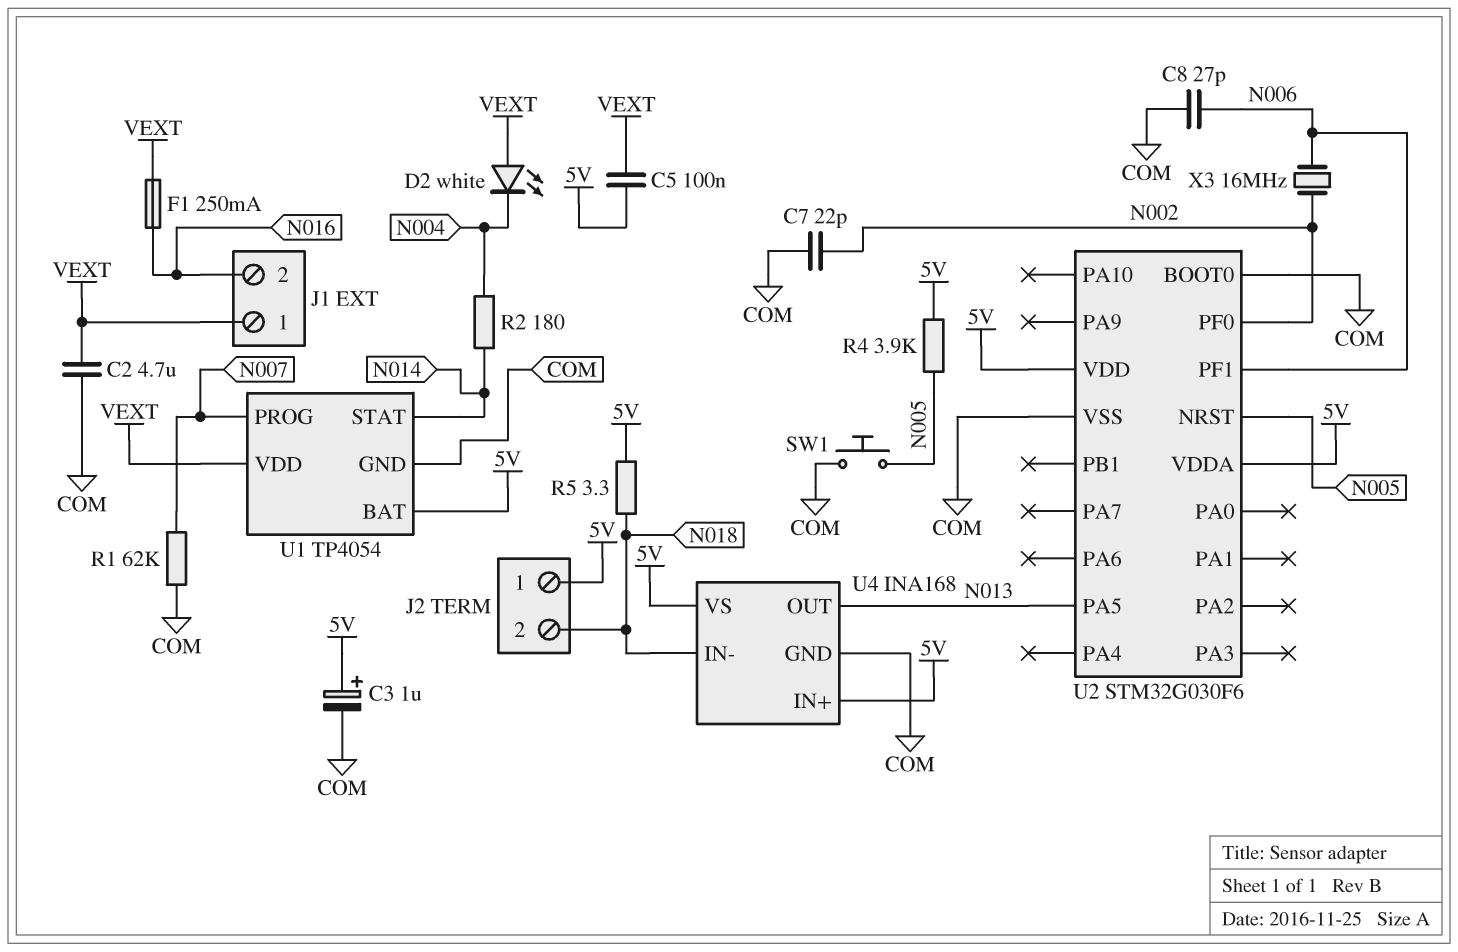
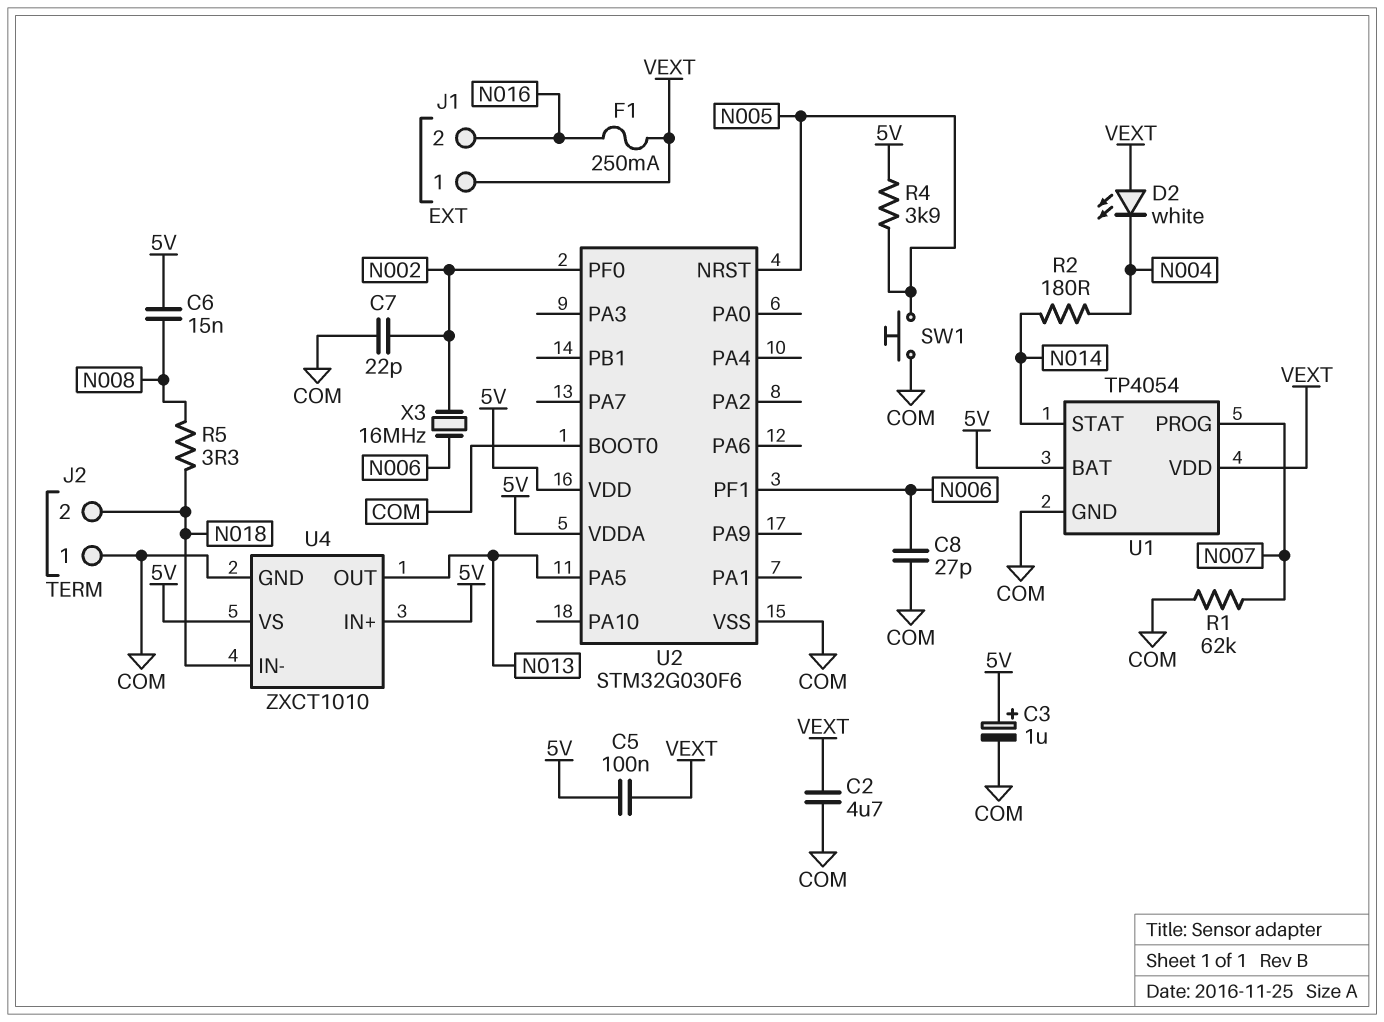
C6: none -> 15nF (5V, N008)
J2 pin 1: 5V -> COM
R5: 3.3 (5V, N018) -> 3.3 (N008, N018)
U4: INA168 -> ZXCT1010

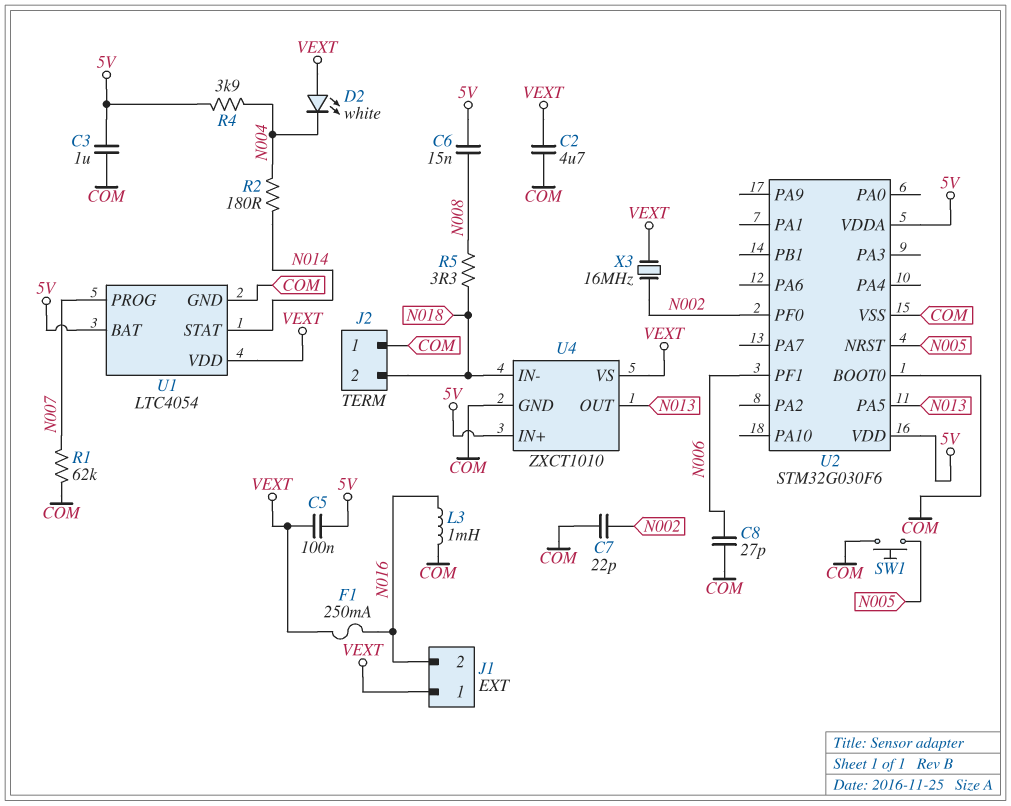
C3: 1uF (plus 5V, minus COM) -> 1uF (5V, COM)
L3: none -> 1mH (COM, N016)
R4: 3.9k (5V, N005) -> 3.9k (5V, N004)
U1: TP4054 -> LTC4054
U4 pin VS: 5V -> VEXT
X3: 16MHz (N002, N006) -> 16MHz (N002, VEXT)

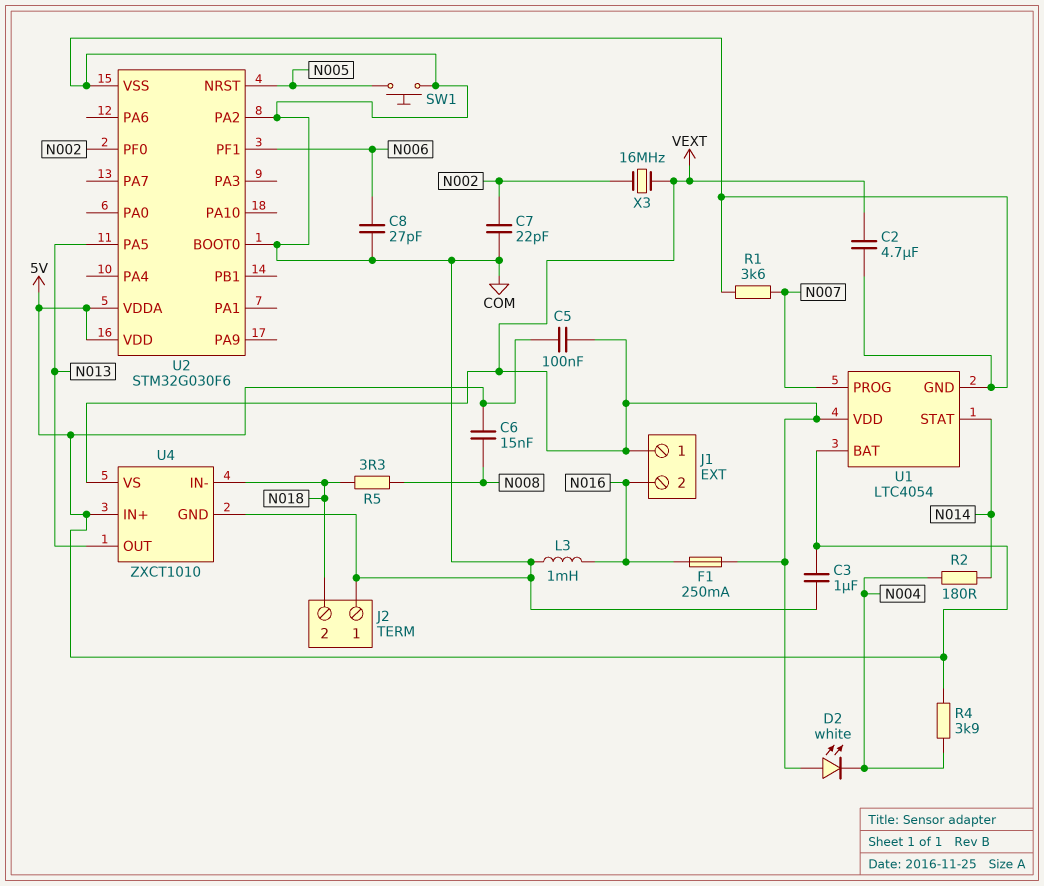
R1: 62k (COM, N007) -> 3.6k (COM, N007)
U2 pin PA2: none -> COM

